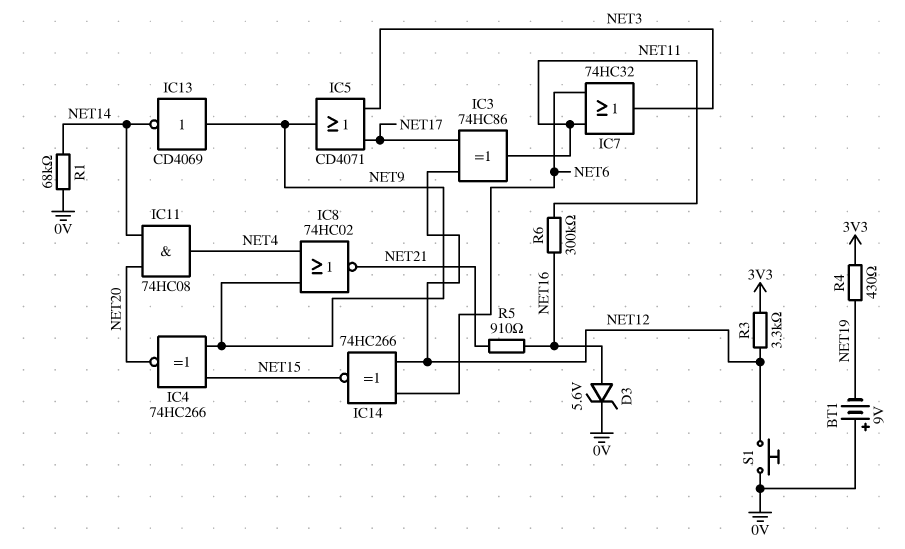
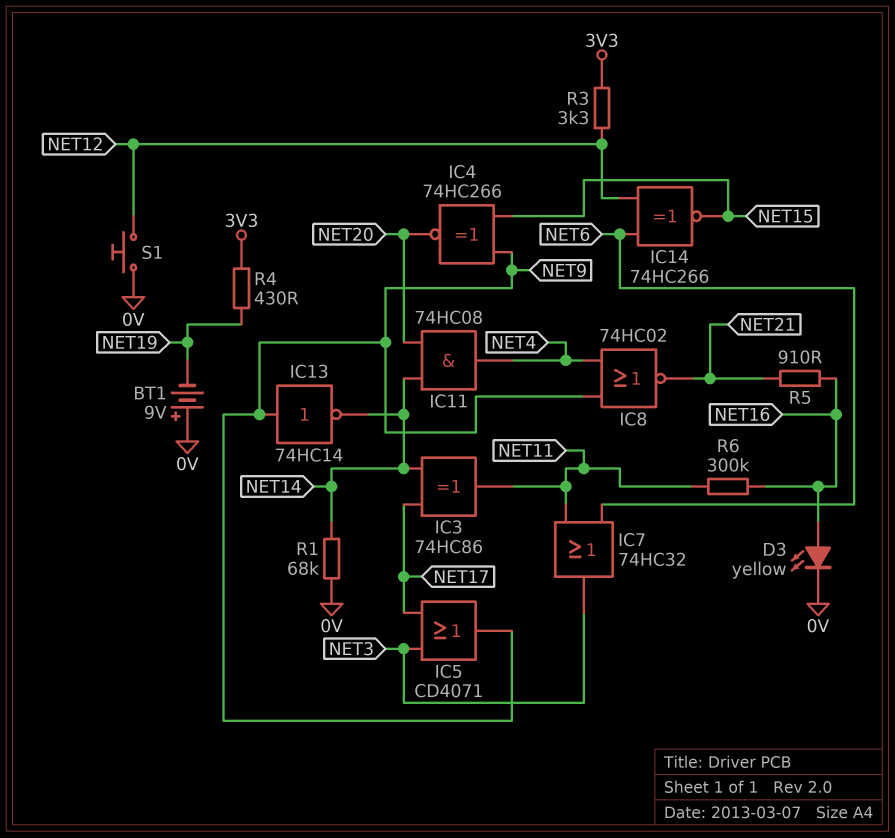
D3: zener 5.6V (A NET16, K 0V) -> LED yellow (A NET16, K 0V)
IC3: XOR 74HC86 (in NET12, in NET17, out NET11) -> XOR 74HC86 (in NET14, in NET17, out NET11)
IC13: NOT CD4069 (in NET9, out NET14) -> NOT 74HC14 (in NET9, out NET14)

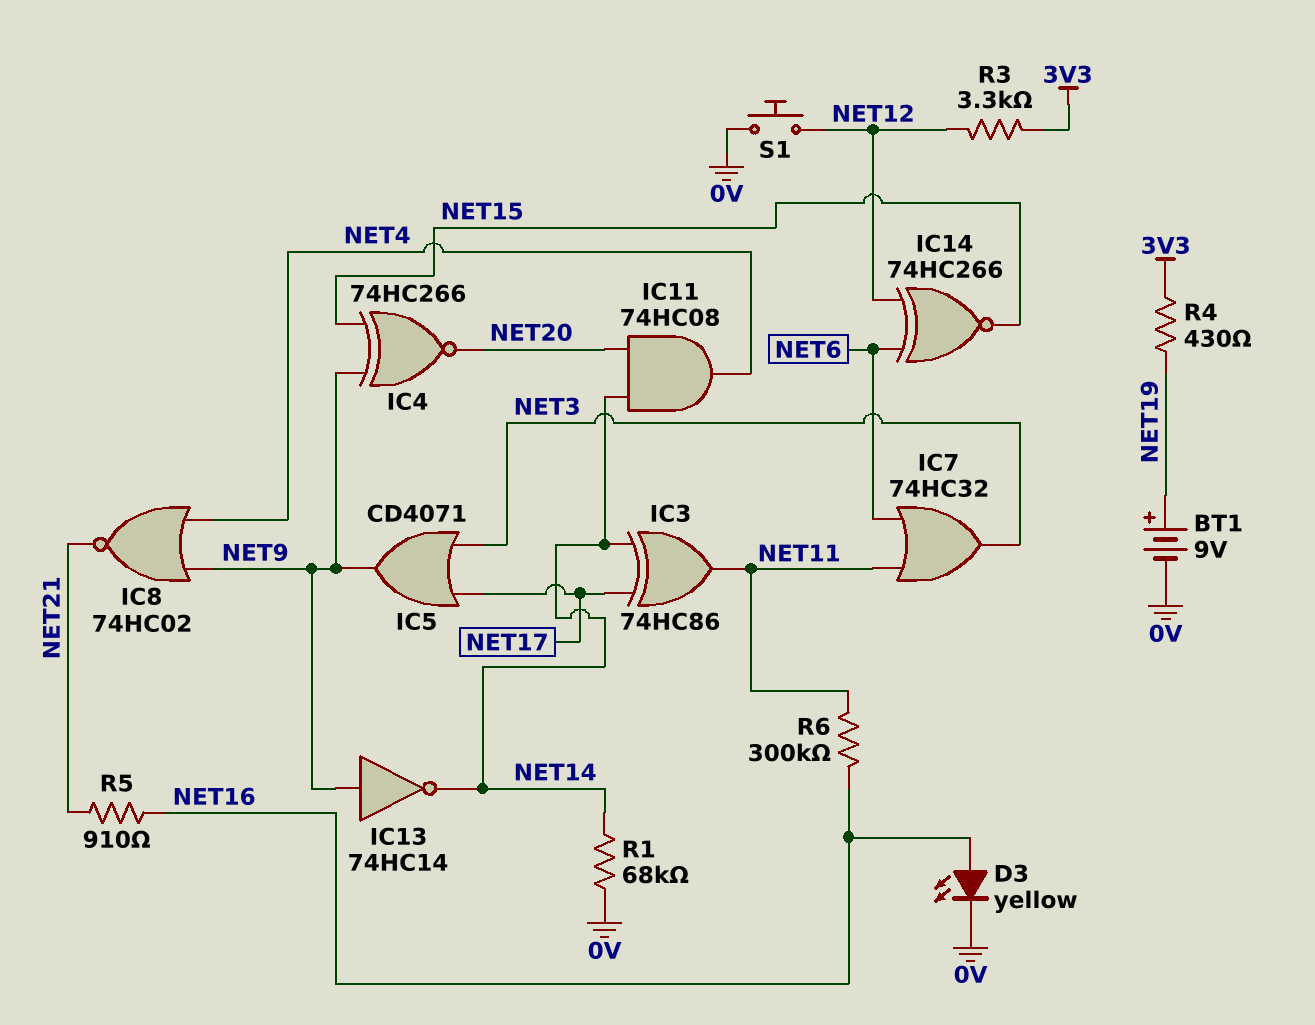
BT1: 9V (plus 0V, minus NET19) -> 9V (plus NET19, minus 0V)

